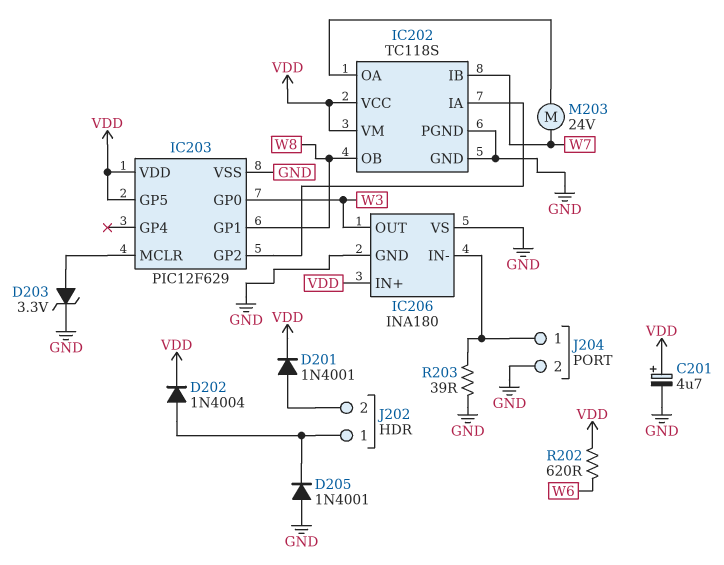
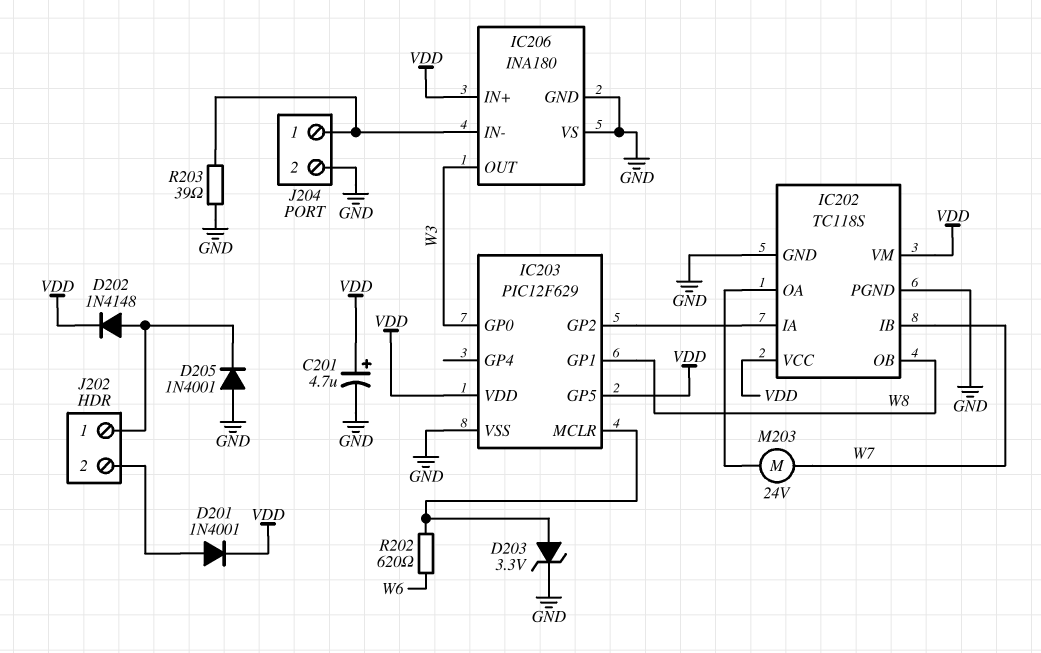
D202: diode 1N4004 (A J202/1, K VDD) -> diode 1N4148 (A J202/1, K VDD)
R202: 620 (VDD, W6) -> 620 (IC203/MCLR, W6)

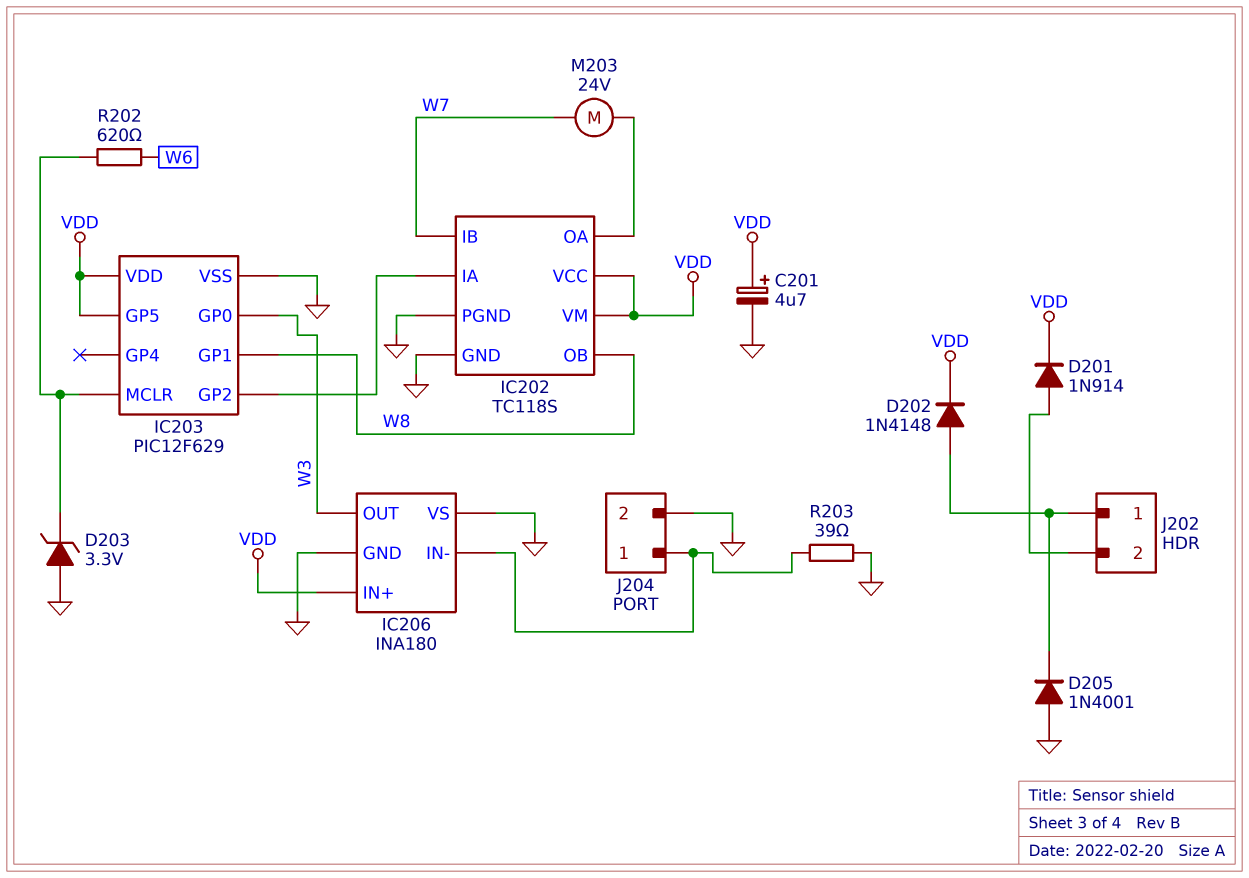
D201: diode 1N4001 (A J202/2, K VDD) -> diode 1N914 (A J202/2, K VDD)
D203: zener 3.3V (A IC203/MCLR, K GND) -> zener 3.3V (A GND, K IC203/MCLR)

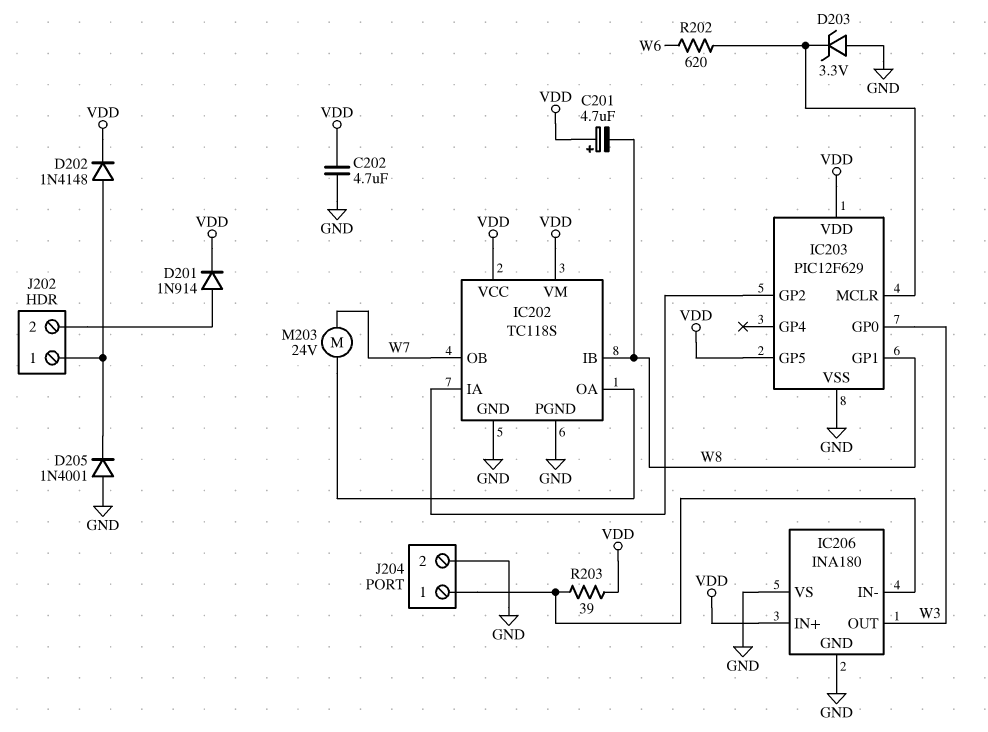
C201: 4.7uF (plus VDD, minus GND) -> 4.7uF (plus VDD, minus W8)
C202: none -> 4.7uF (GND, VDD)
IC202 pin IB: W7 -> W8
IC202 pin OB: W8 -> W7
R203: 39 (GND, IC206/IN-) -> 39 (IC206/IN-, VDD)

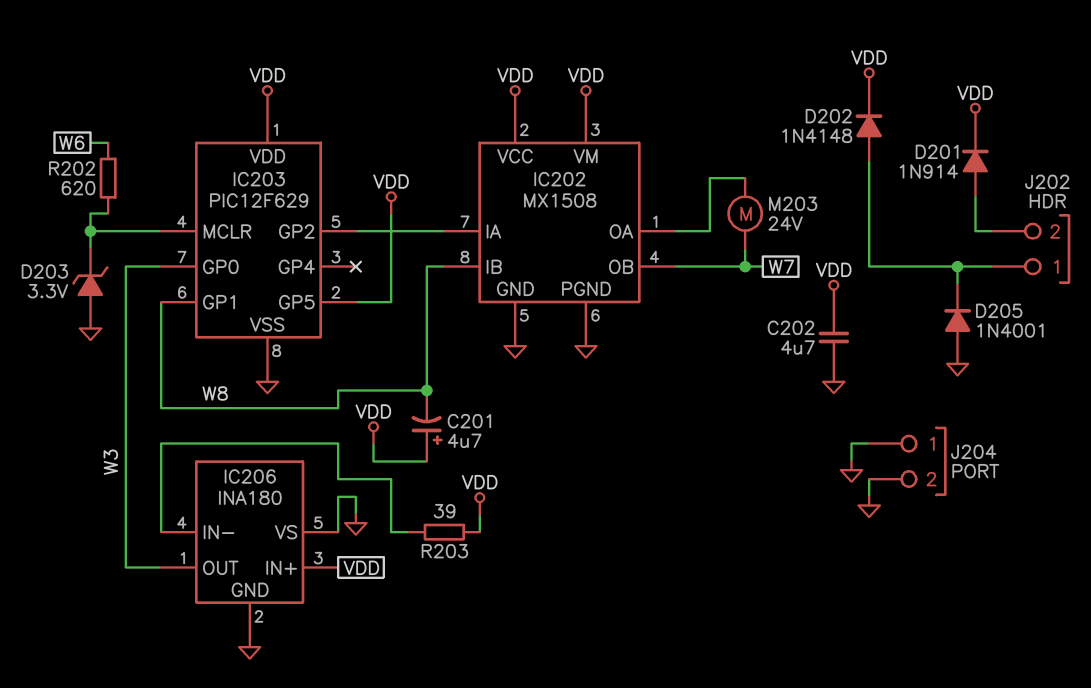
IC202: TC118S -> MX1508
J204 pin 1: IC206/IN- -> GND

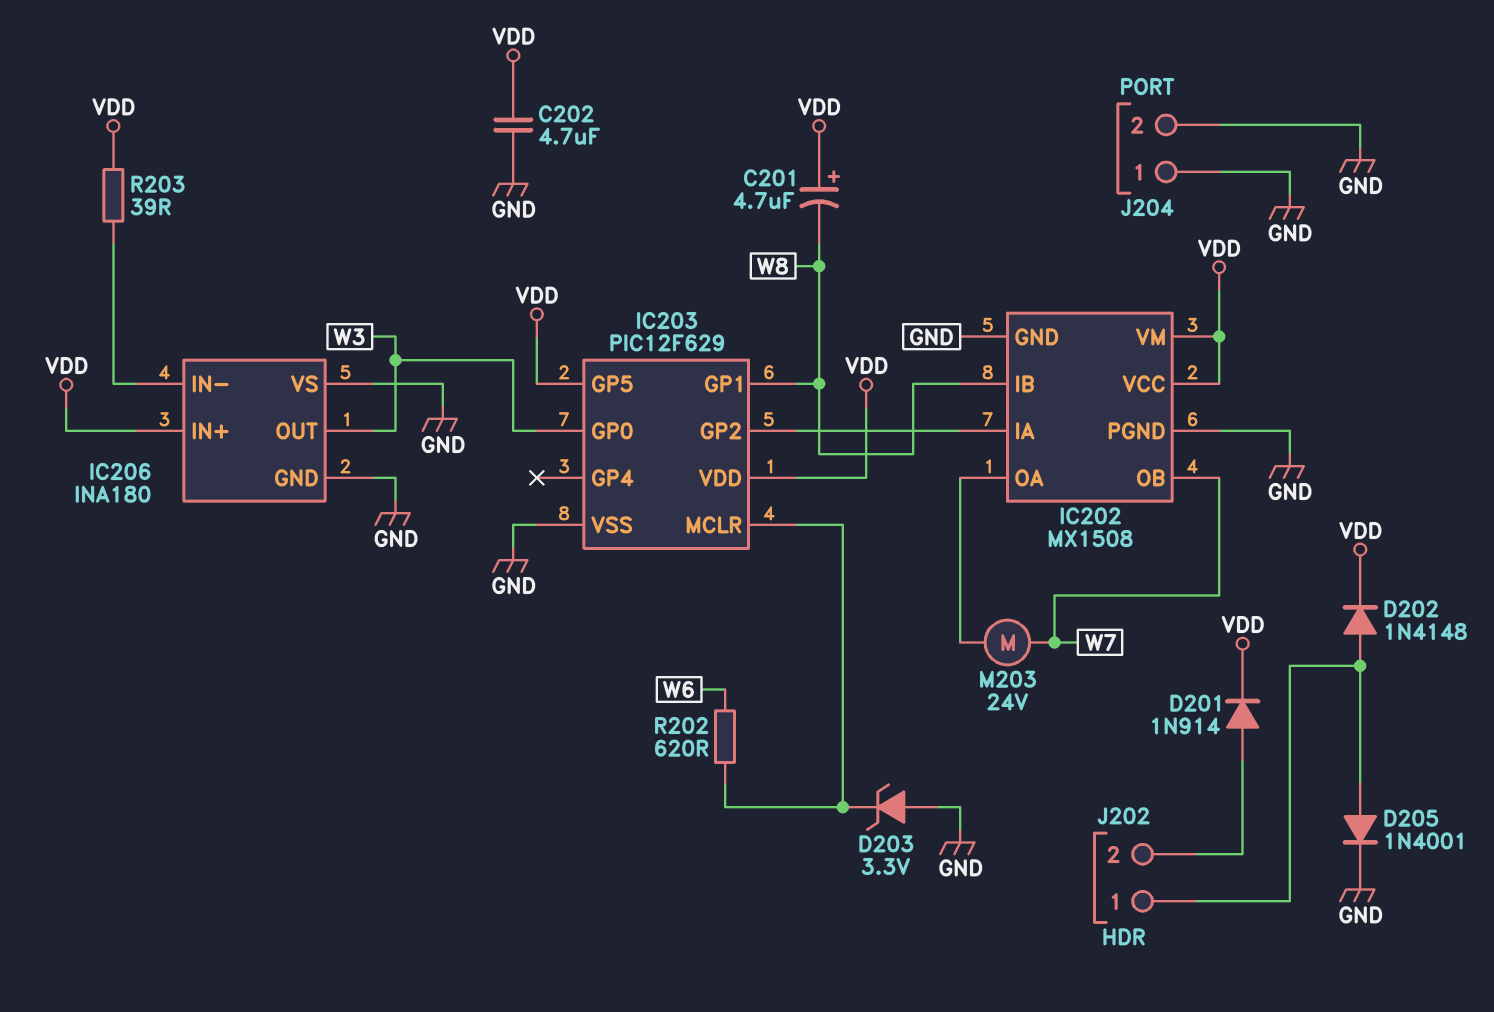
D205: diode 1N4001 (A GND, K J202/1) -> diode 1N4001 (A J202/1, K GND)

